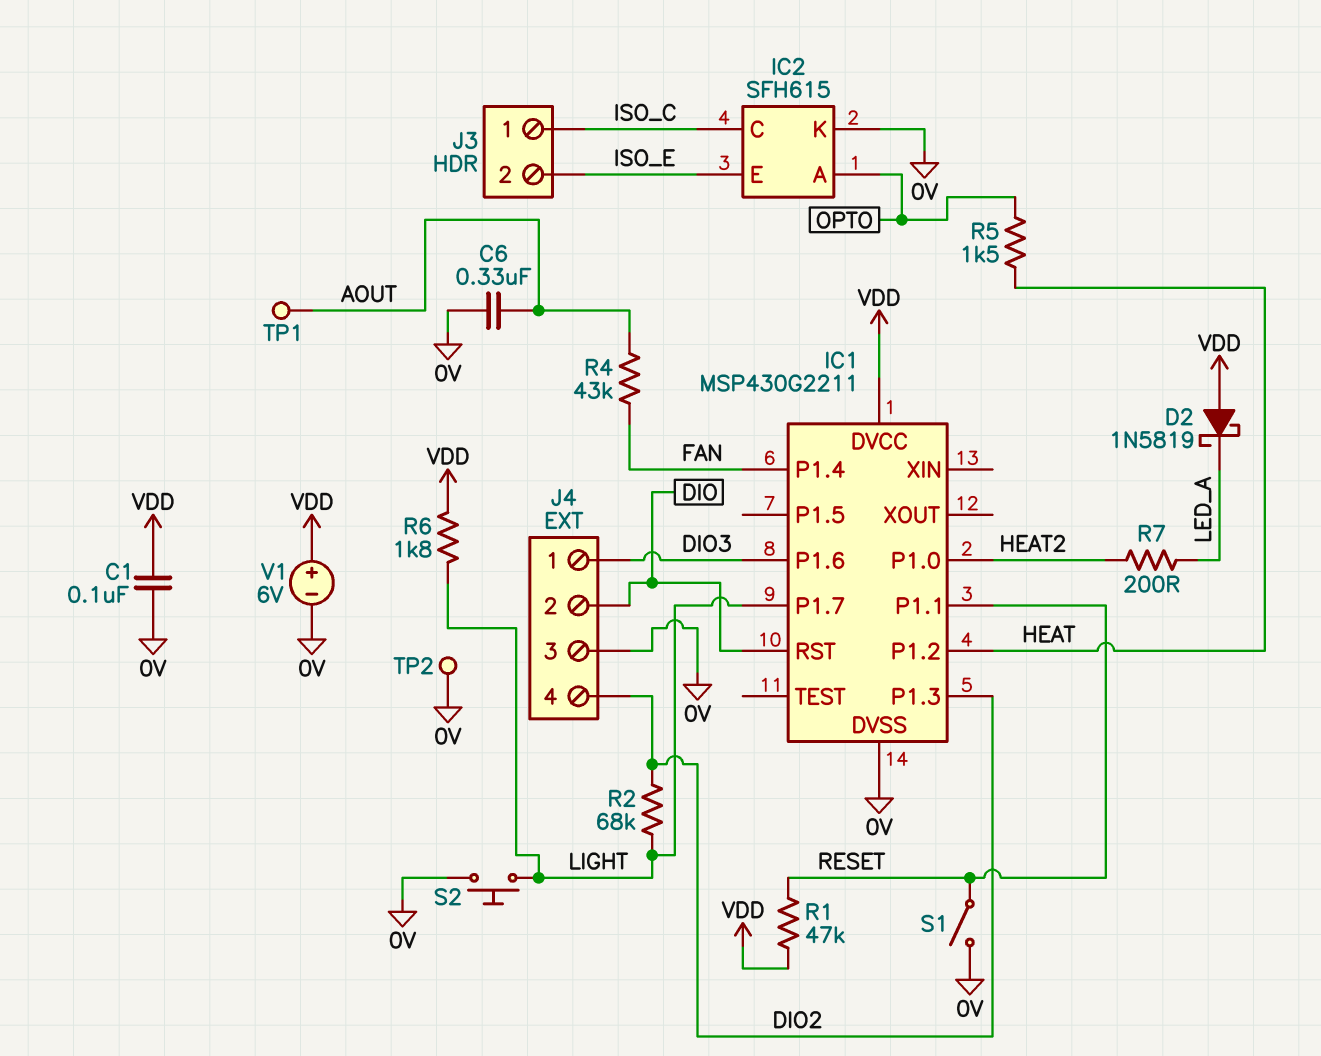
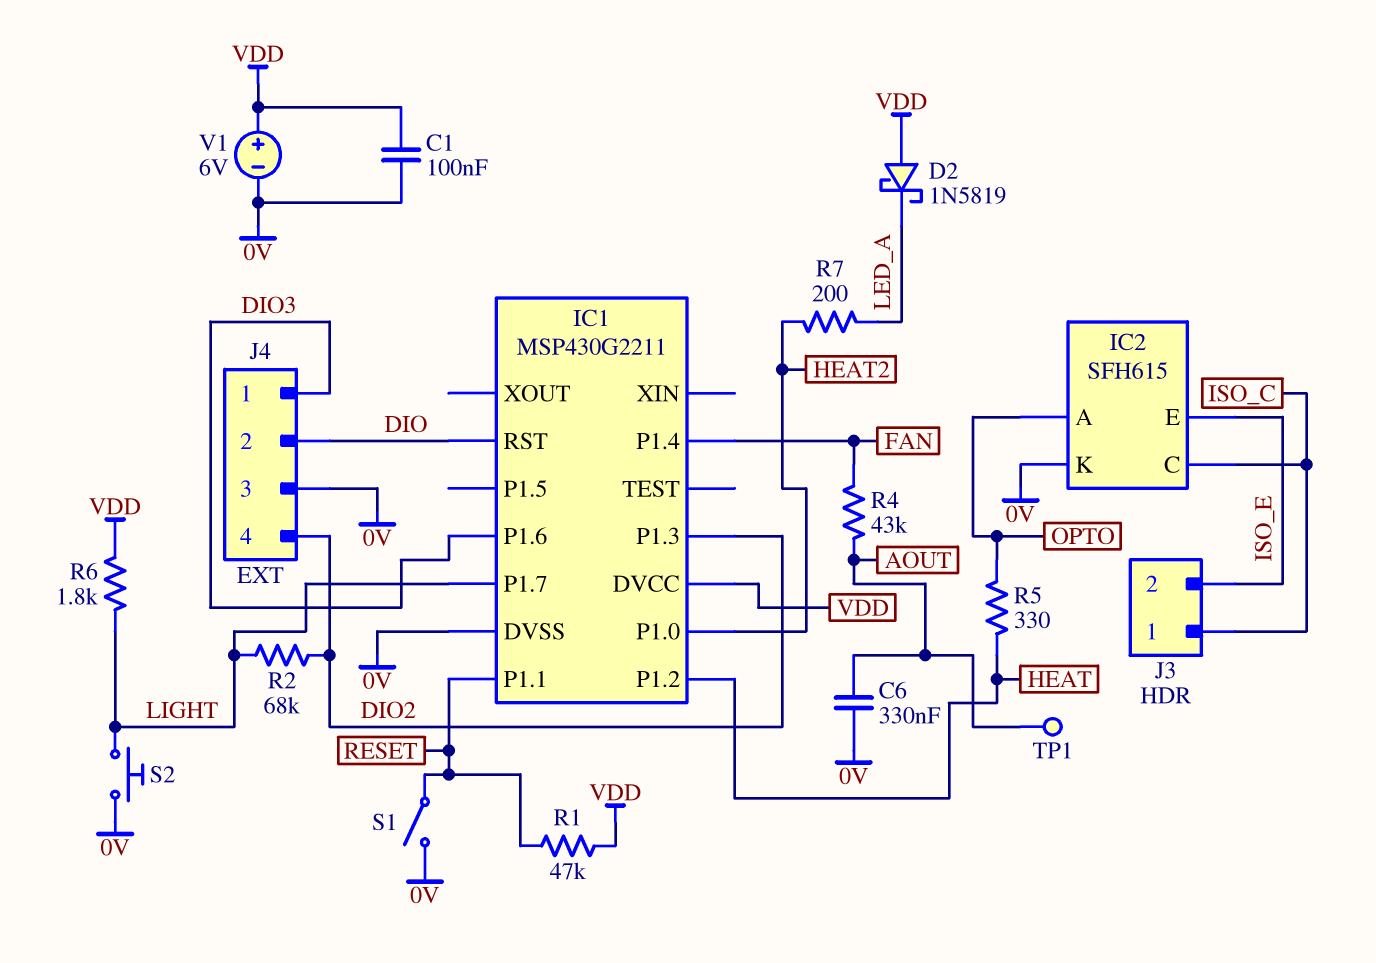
R5: 1.5k (HEAT, OPTO) -> 330 (HEAT, OPTO)
TP2: test point (0V) -> none

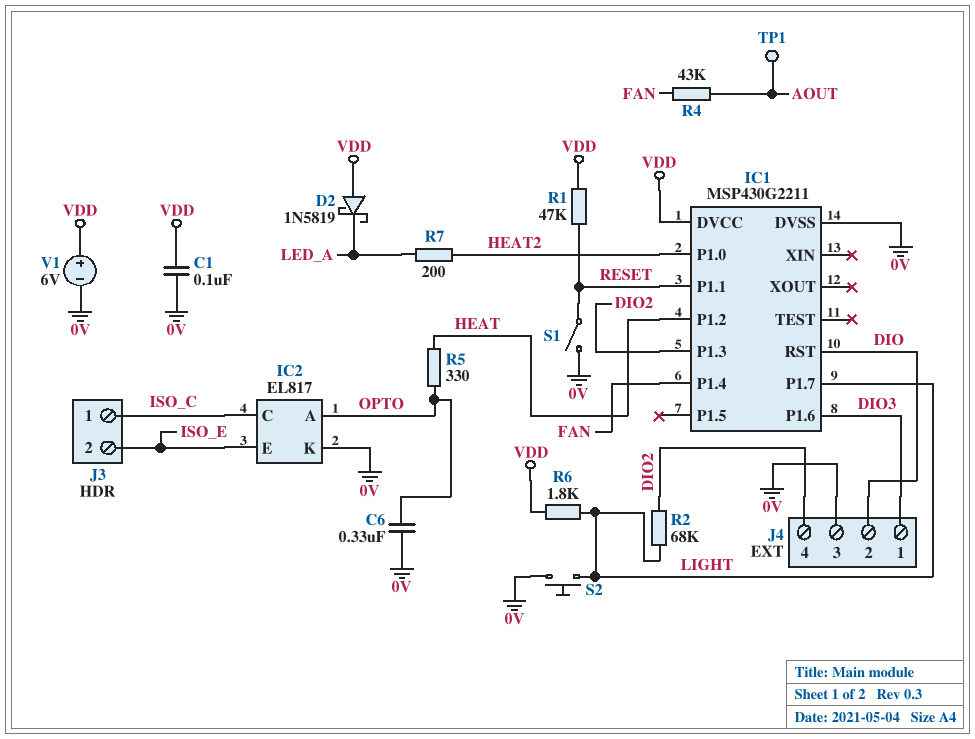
C6: 330nF (0V, AOUT) -> 330nF (0V, OPTO)
IC2: SFH615 -> EL817

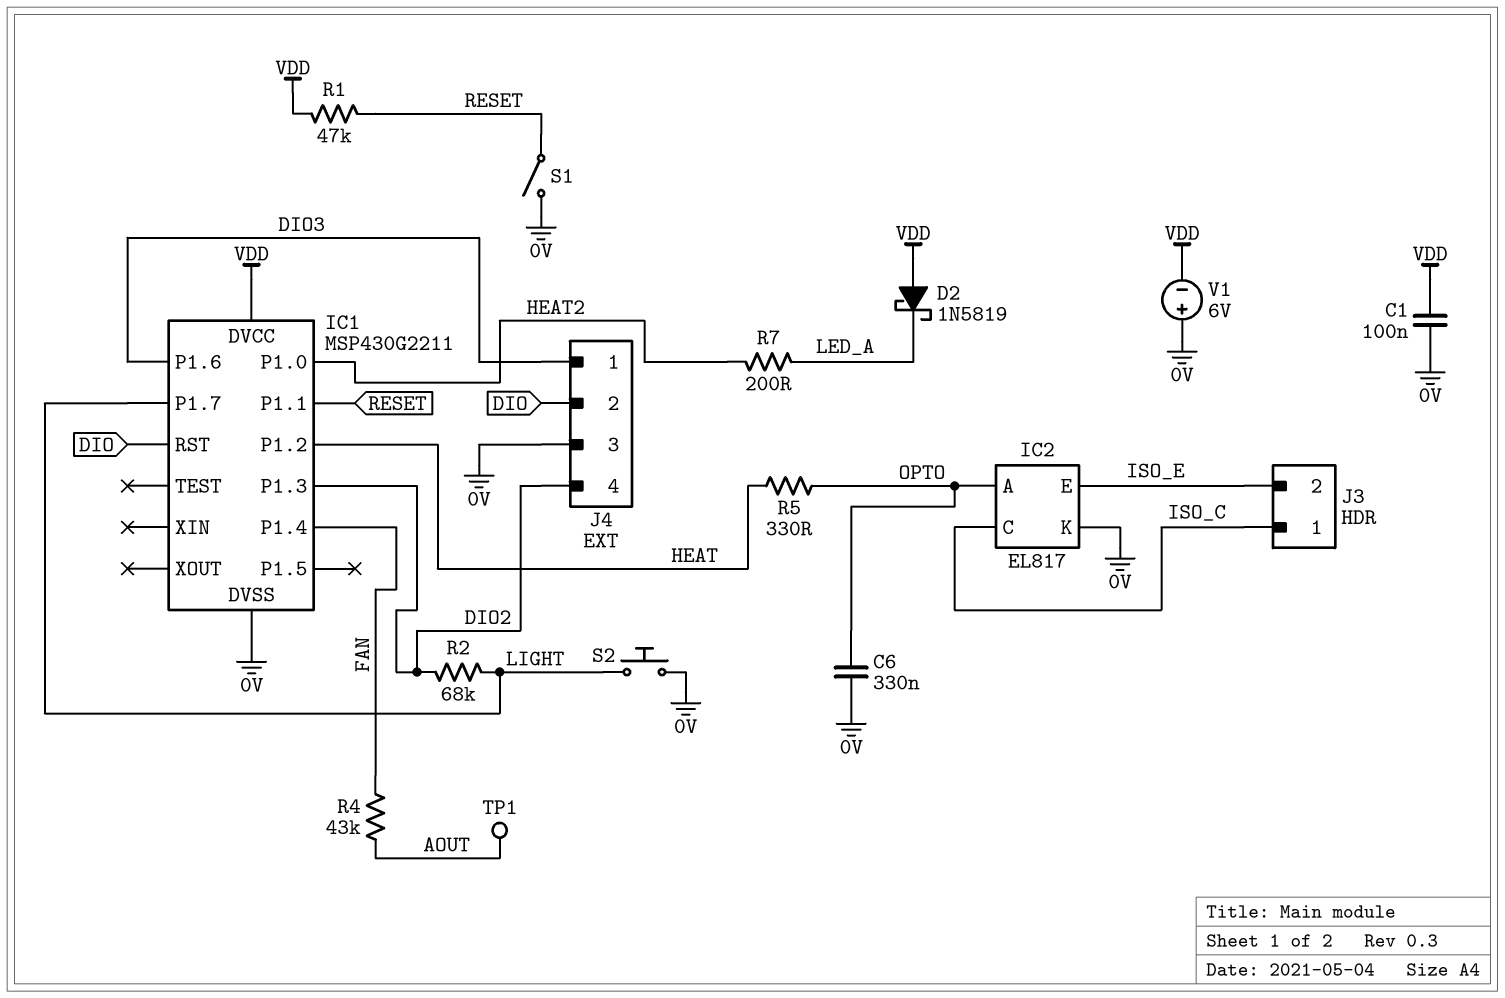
R6: 1.8k (LIGHT, VDD) -> none
V1: 6V (plus VDD, minus 0V) -> 6V (plus 0V, minus VDD)

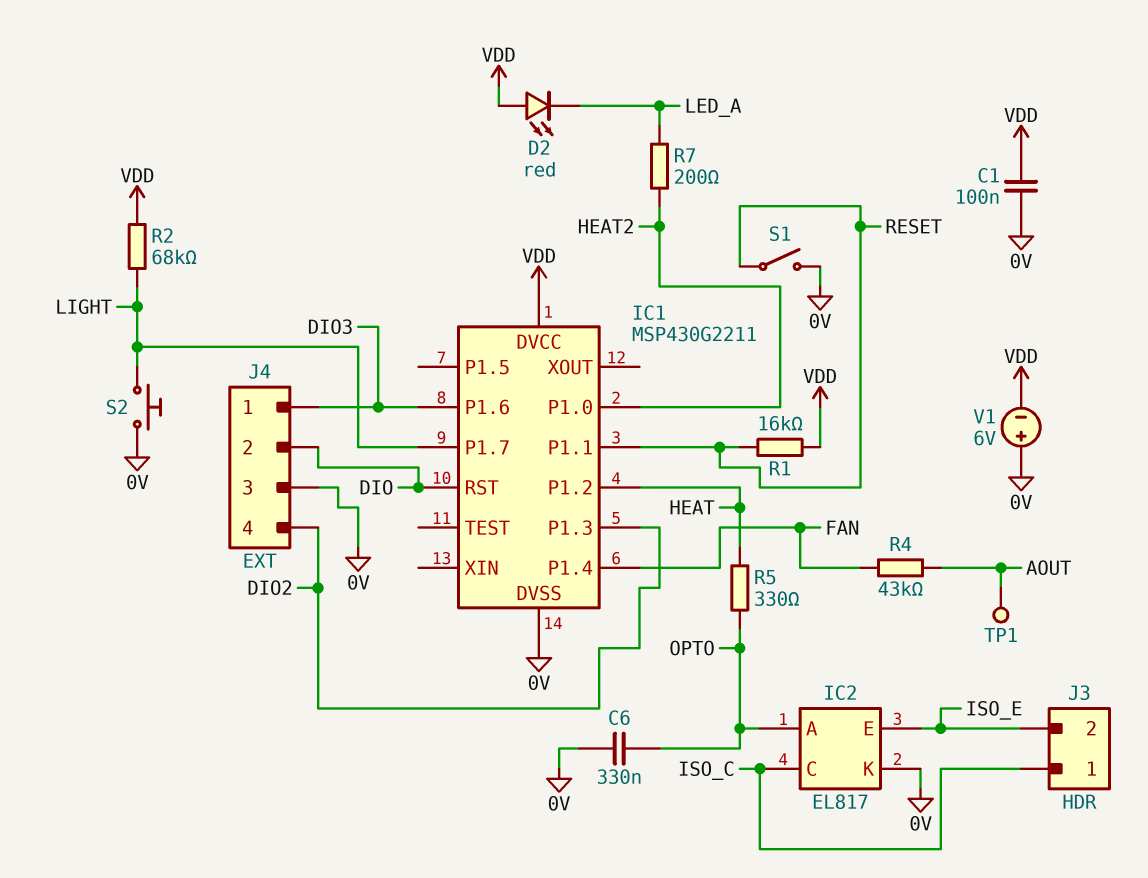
D2: schottky 1N5819 (A VDD, K LED_A) -> LED red (A VDD, K LED_A)
R1: 47k (RESET, VDD) -> 16k (RESET, VDD)
R2: 68k (DIO2, LIGHT) -> 68k (LIGHT, VDD)

